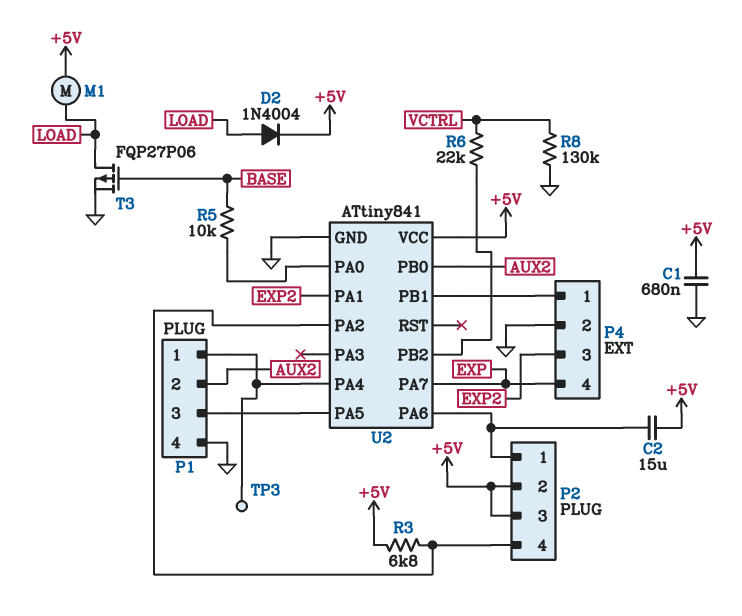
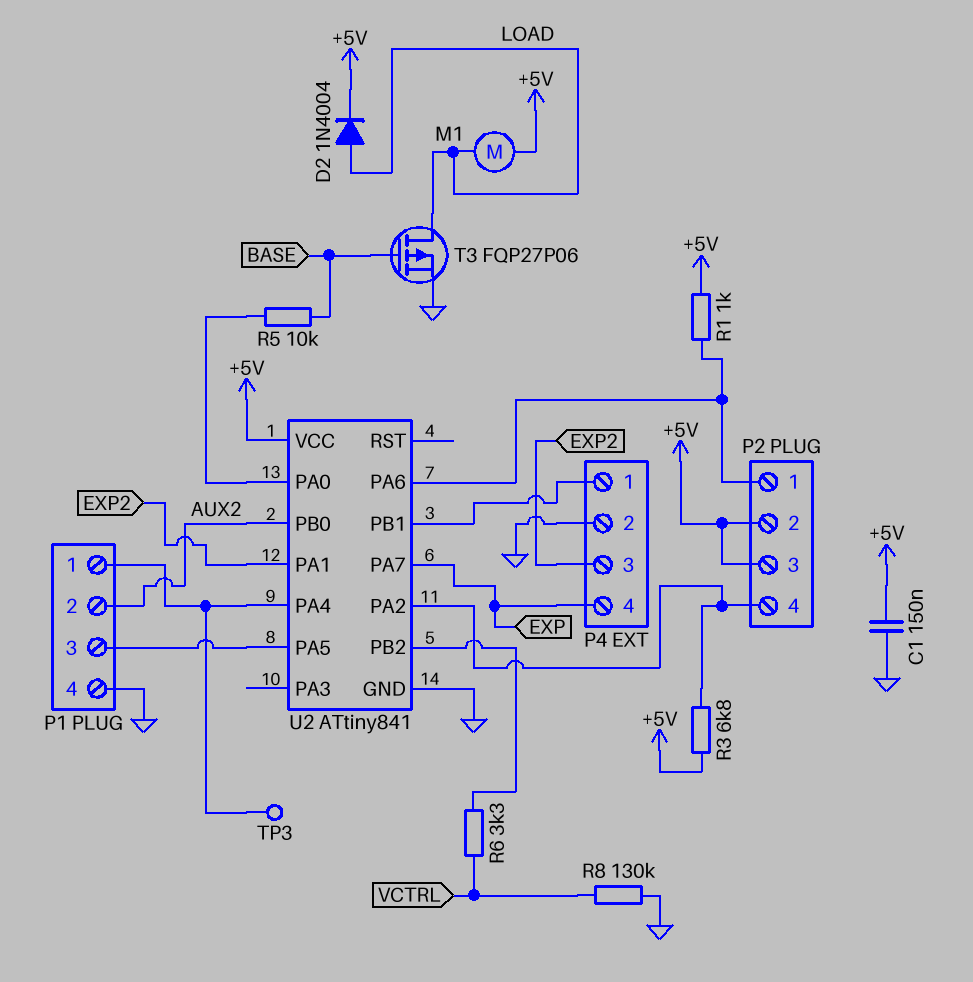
C1: 680nF (+5V, GND) -> 150nF (+5V, GND)
C2: 15uF (+5V, P2/1) -> none
R1: none -> 1k (+5V, P2/1)
R6: 22k (U2/PB2, VCTRL) -> 3.3k (U2/PB2, VCTRL)

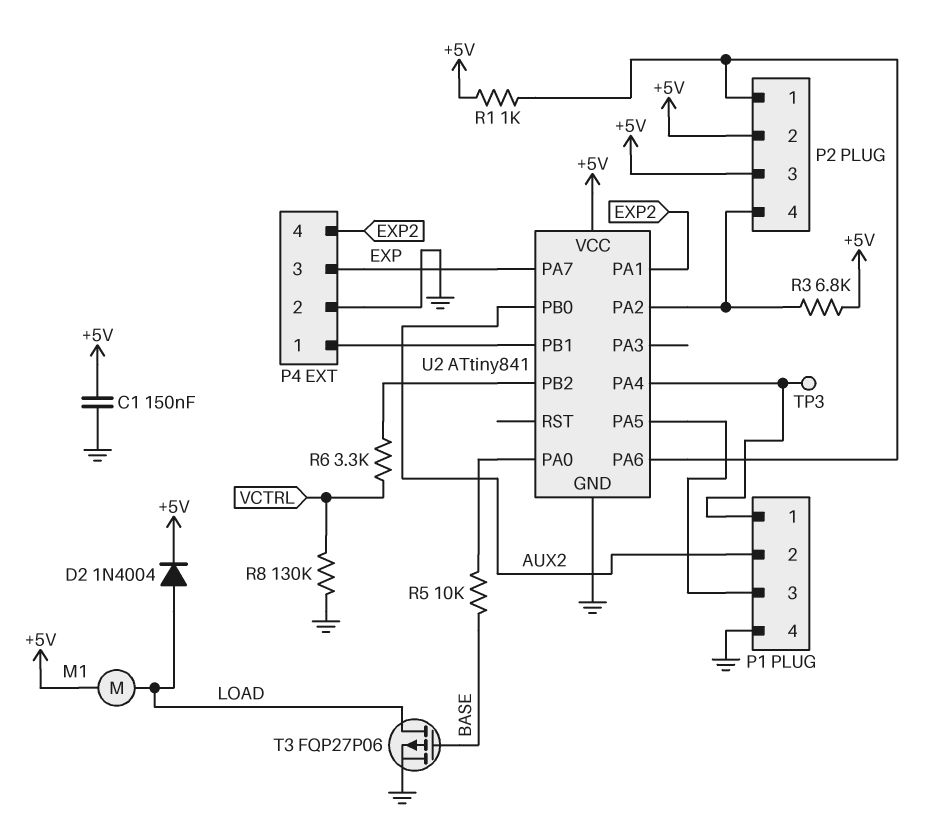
P4 pin 3: EXP2 -> EXP
P4 pin 4: EXP -> EXP2

